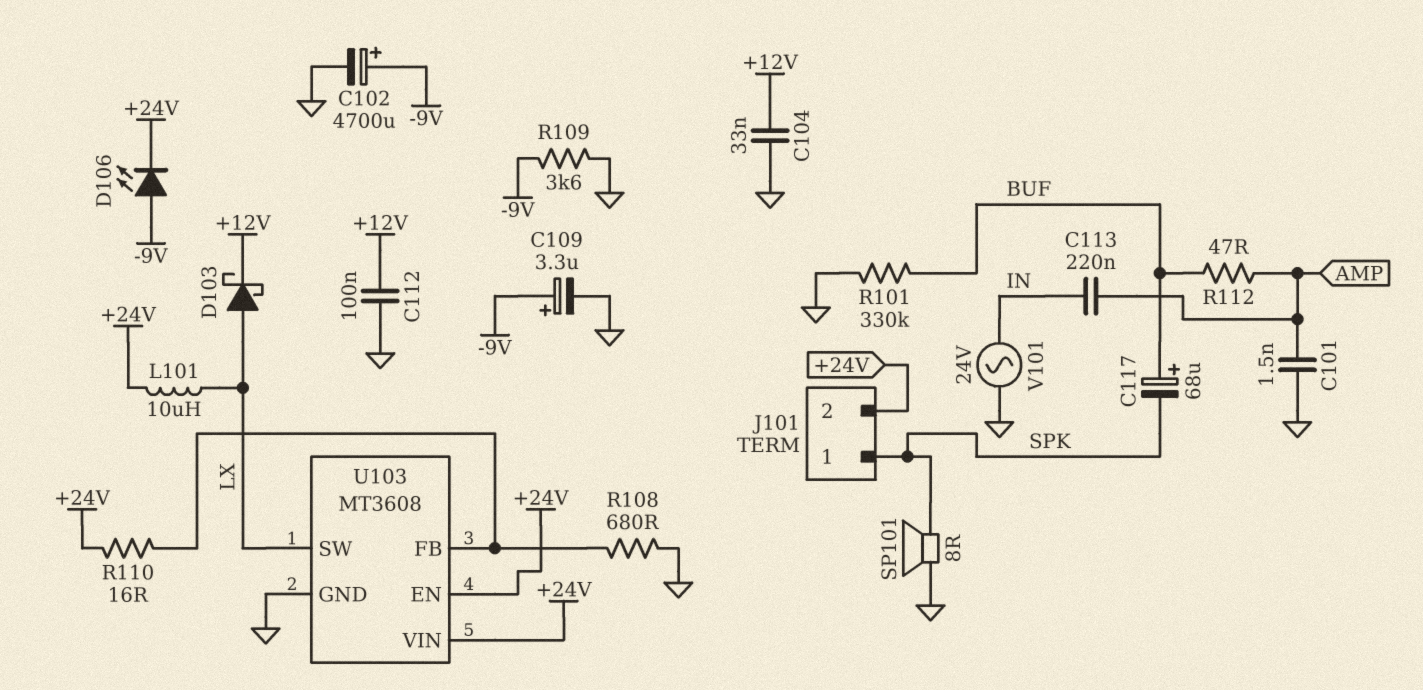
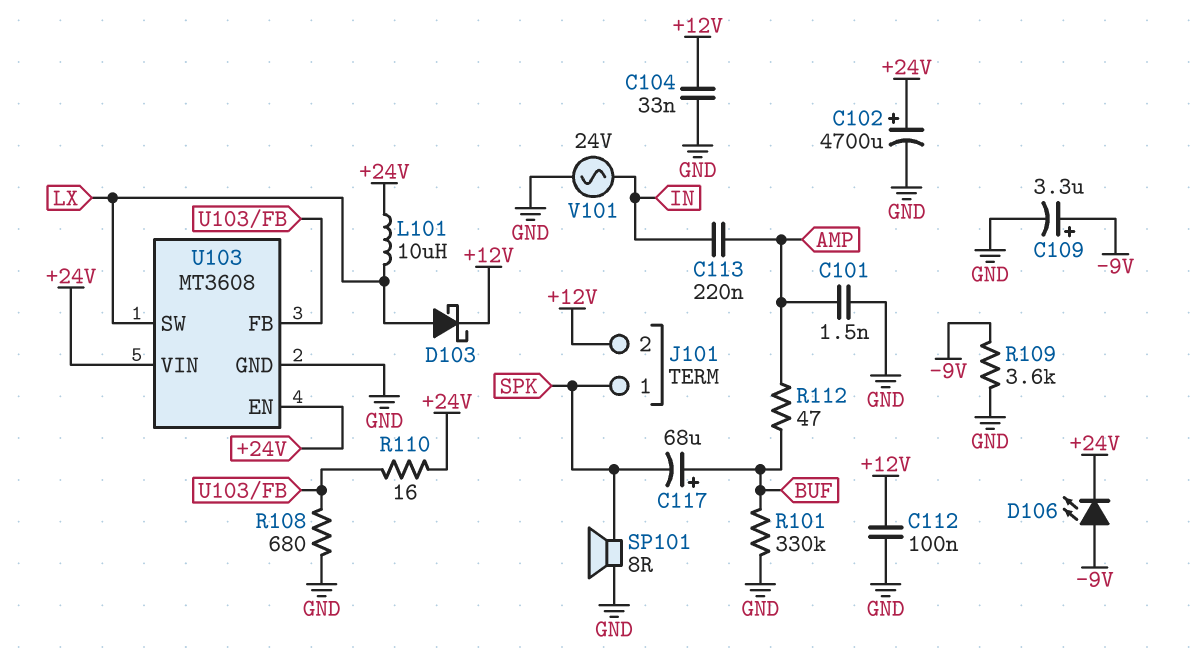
C102: 4700uF (plus -9V, minus GND) -> 4700uF (plus +24V, minus GND)
J101 pin 2: +24V -> +12V

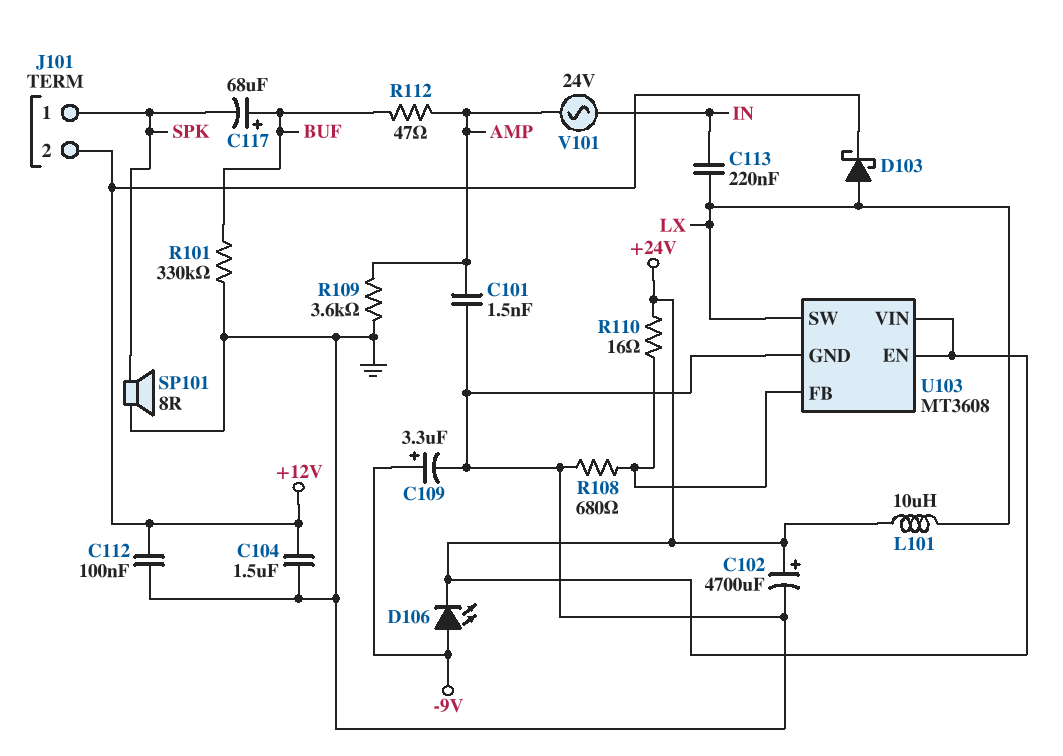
C104: 33nF (+12V, GND) -> 1.5uF (+12V, GND)
C113: 220nF (AMP, IN) -> 220nF (IN, LX)
R109: 3.6k (-9V, GND) -> 3.6k (AMP, GND)
V101: AC 24V (GND, IN) -> AC 24V (AMP, IN)

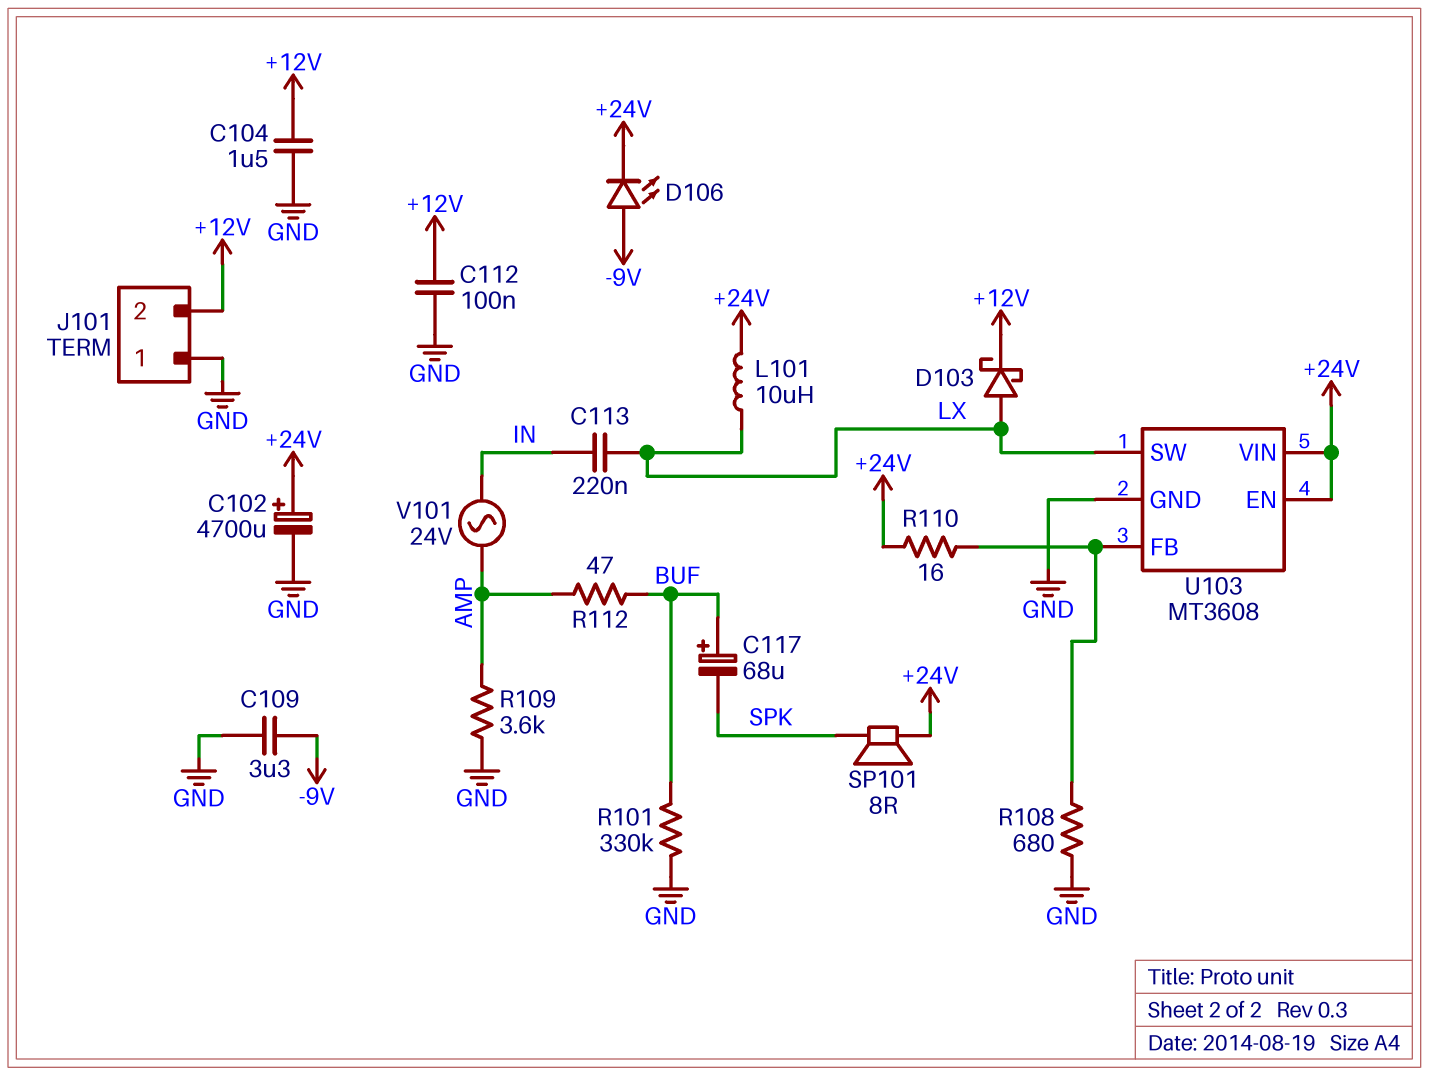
C101: 1.5nF (AMP, GND) -> none
C109: 3.3uF (plus -9V, minus GND) -> 3.3uF (-9V, GND)
J101 pin 1: SPK -> GND
SP101: speaker 8R (GND, SPK) -> speaker 8R (+24V, SPK)

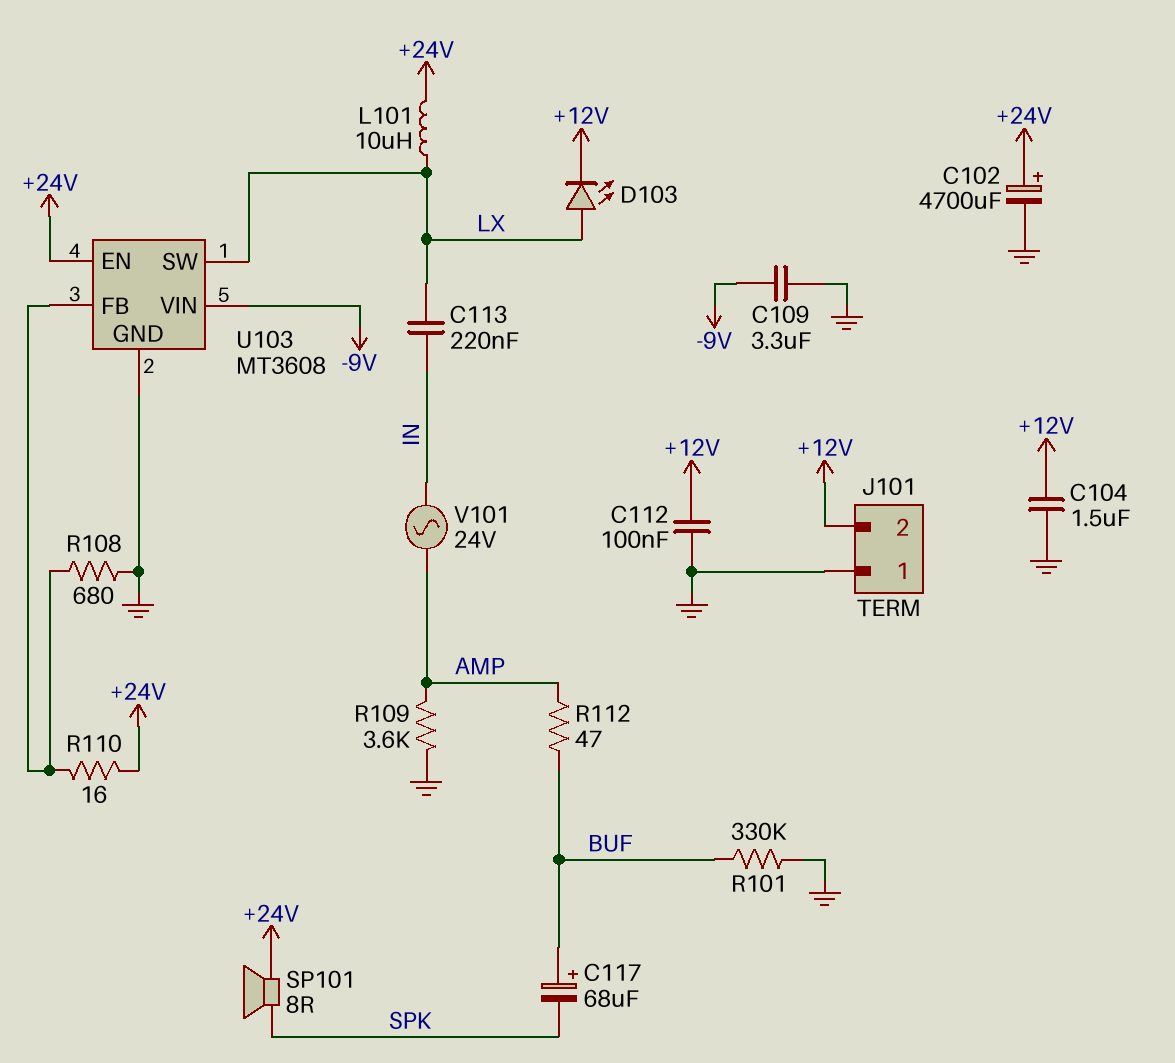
D103: schottky (A LX, K +12V) -> LED (A LX, K +12V)
D106: LED (A -9V, K +24V) -> none
U103 pin VIN: +24V -> -9V

